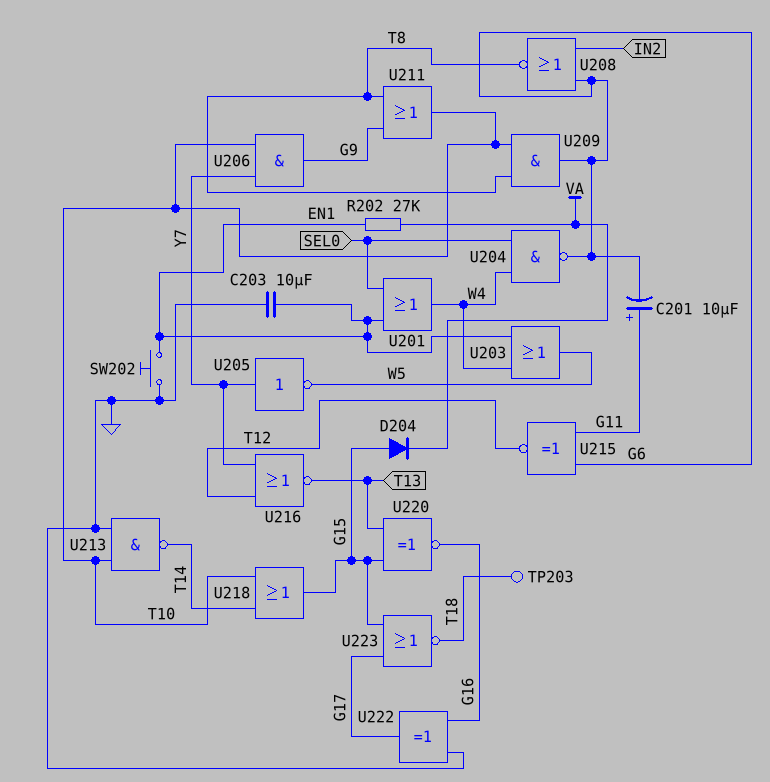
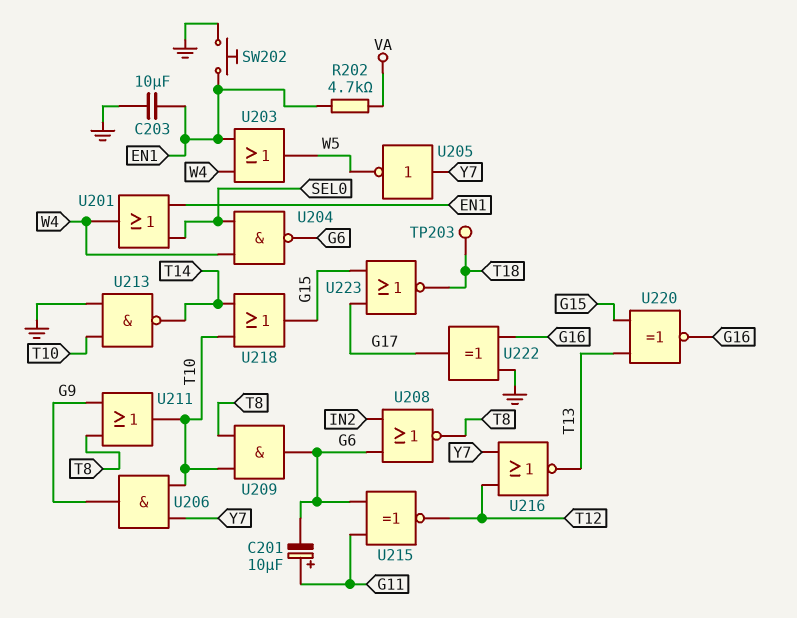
D204: diode (A G15, K VA) -> none
R202: 27k (EN1, VA) -> 4.7k (EN1, VA)

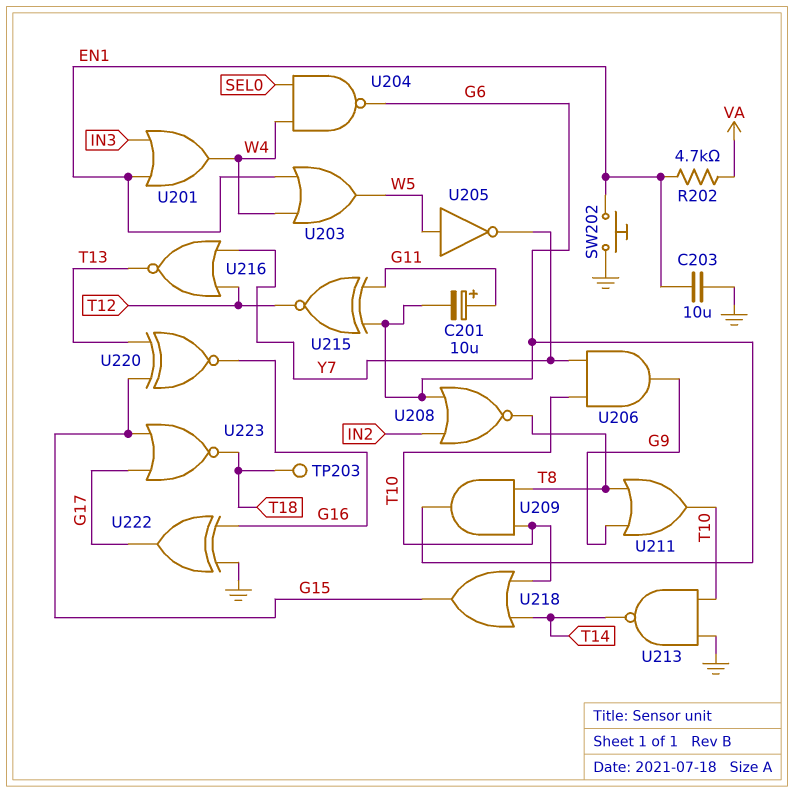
U201: OR (in EN1, in SEL0, out W4) -> OR (in EN1, in IN3, out W4)
U205: NOT (in Y7, out W5) -> NOT (in W5, out Y7)

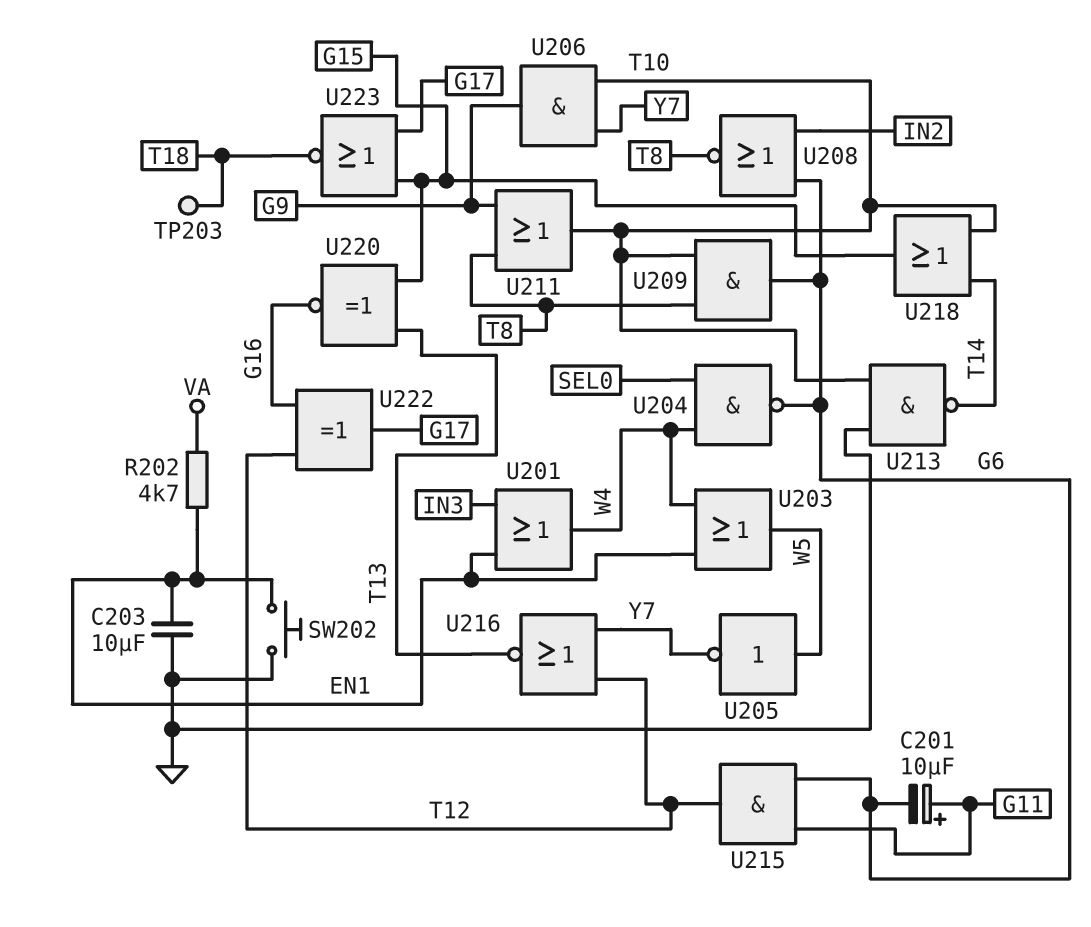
U215: XNOR (in G6, in G11, out T12) -> AND (in G6, in G11, out T12)
U222: XOR (in G16, in GND, out G17) -> XOR (in G16, in T12, out G17)

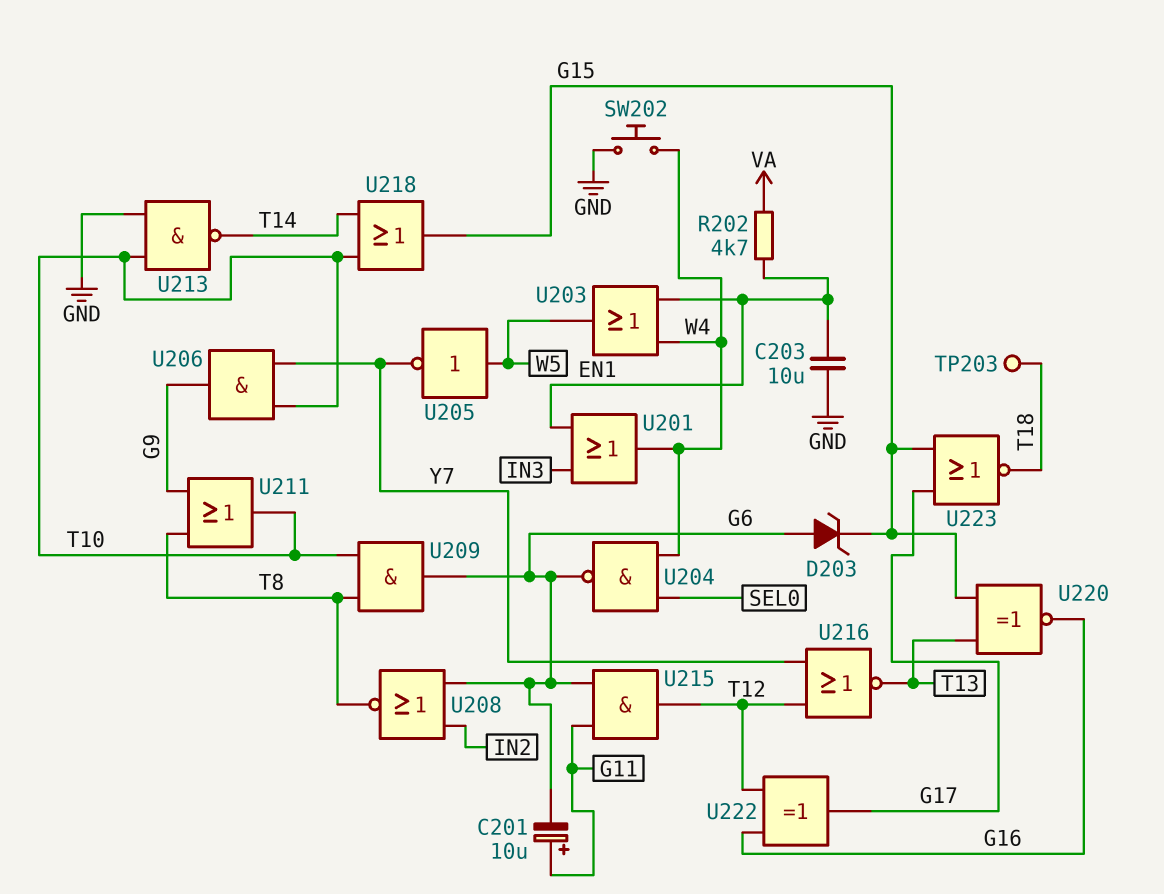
D203: none -> zener (A G6, K G15)
SW202: button (EN1, GND) -> button (GND, W4)

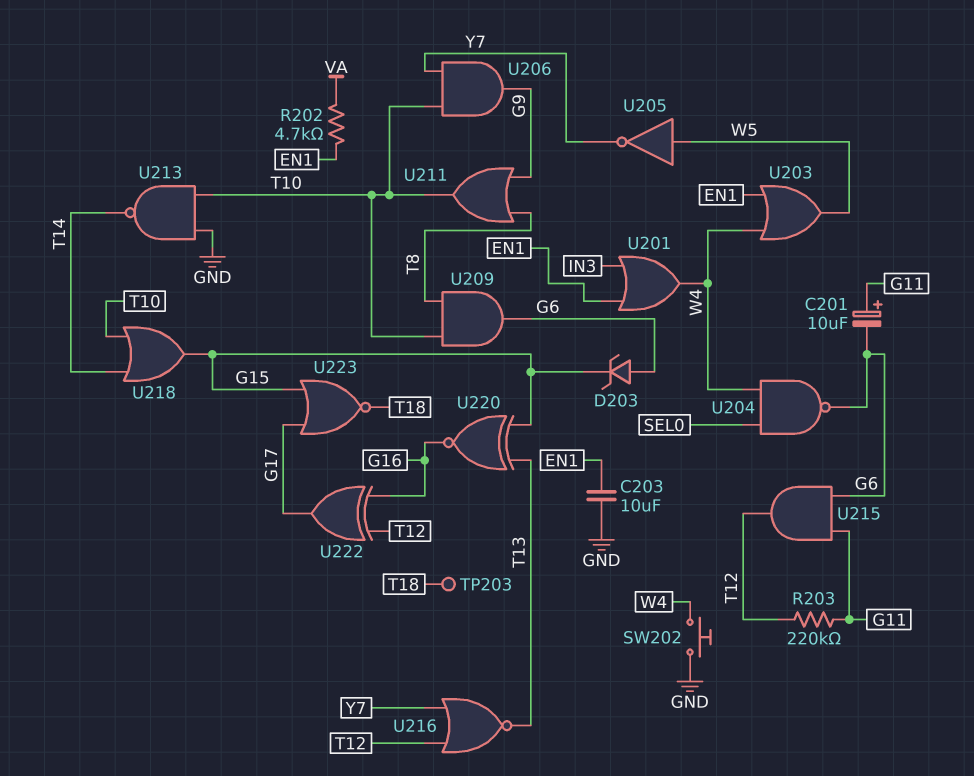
R203: none -> 220k (G11, T12)
U208: NOR (in G6, in IN2, out T8) -> none

